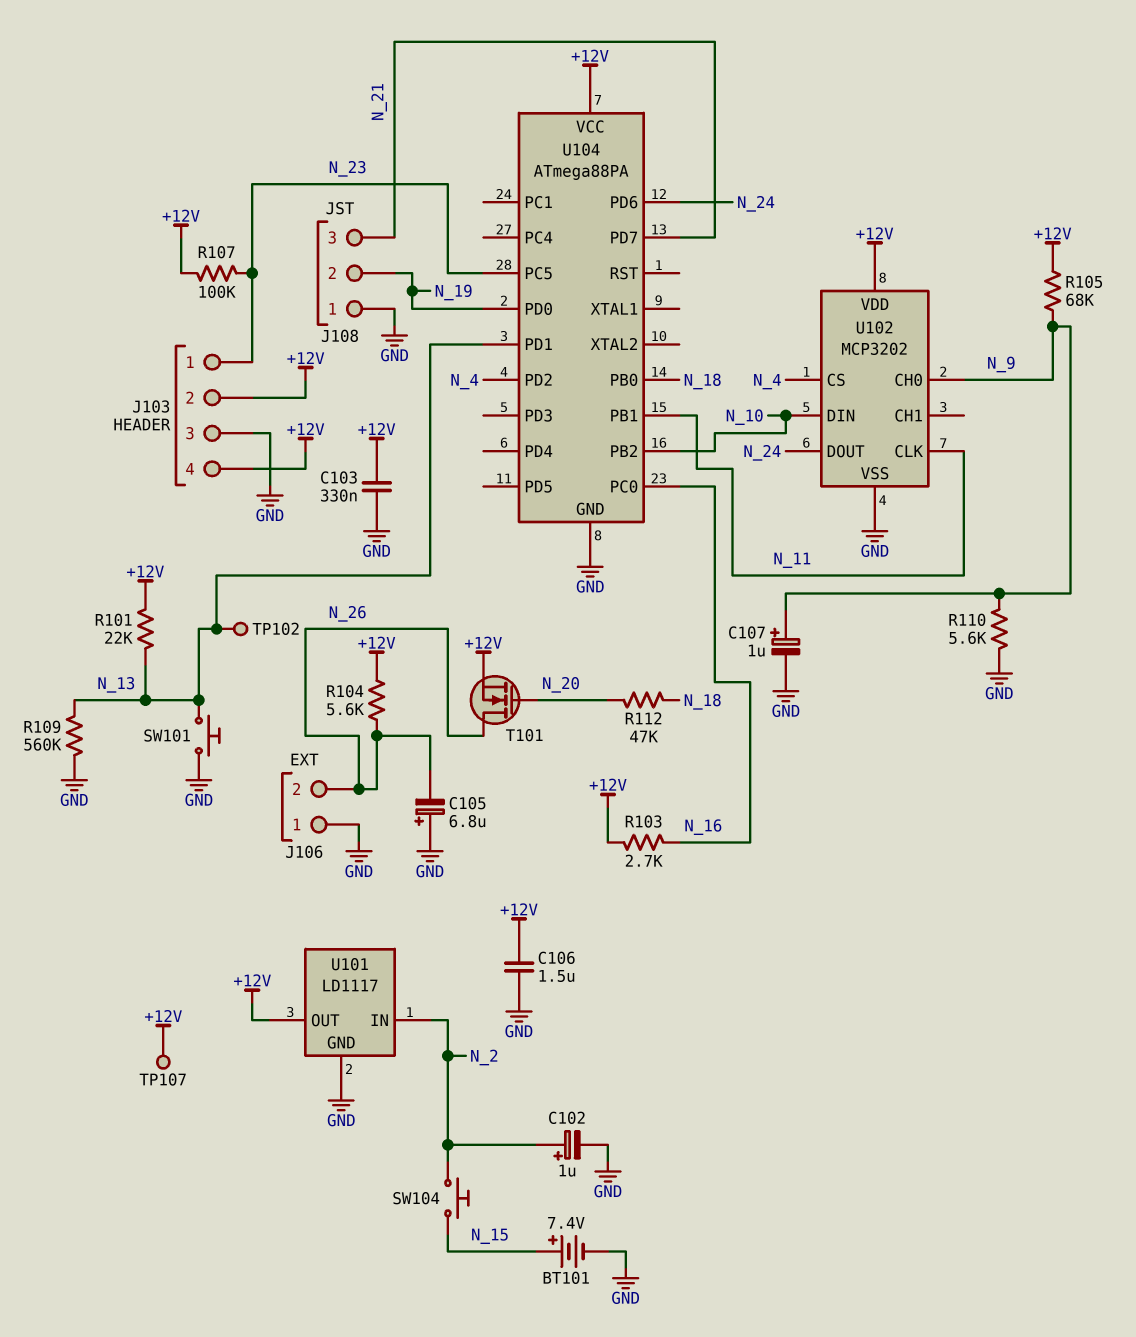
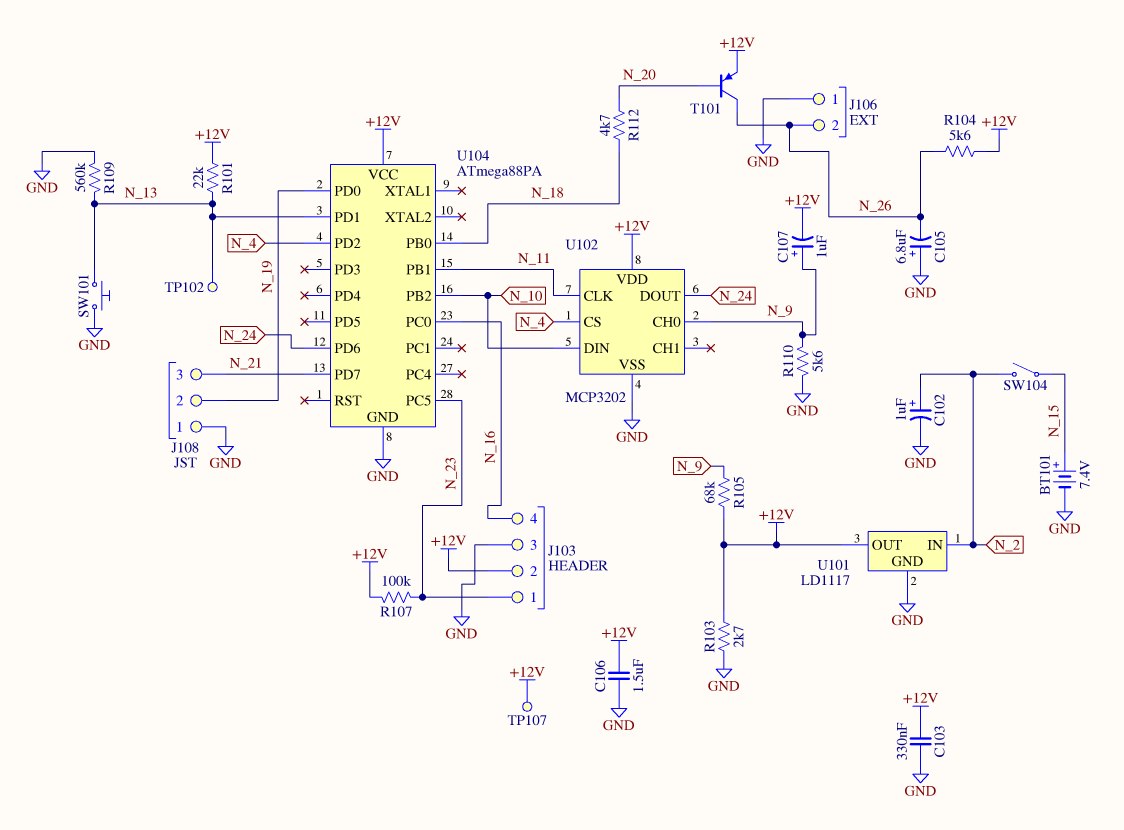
C107: 1uF (plus N_9, minus GND) -> 1uF (plus N_9, minus +12V)
J103 pin 4: +12V -> N_16
R103: 2.7k (+12V, N_16) -> 2.7k (+12V, GND)
R112: 47k (N_18, N_20) -> 4.7k (N_18, N_20)
SW104: button (N_2, N_15) -> switch (N_2, N_15)
T101: NMOS (G N_20, D N_26, S +12V) -> PNP (B N_20, C N_26, E +12V)

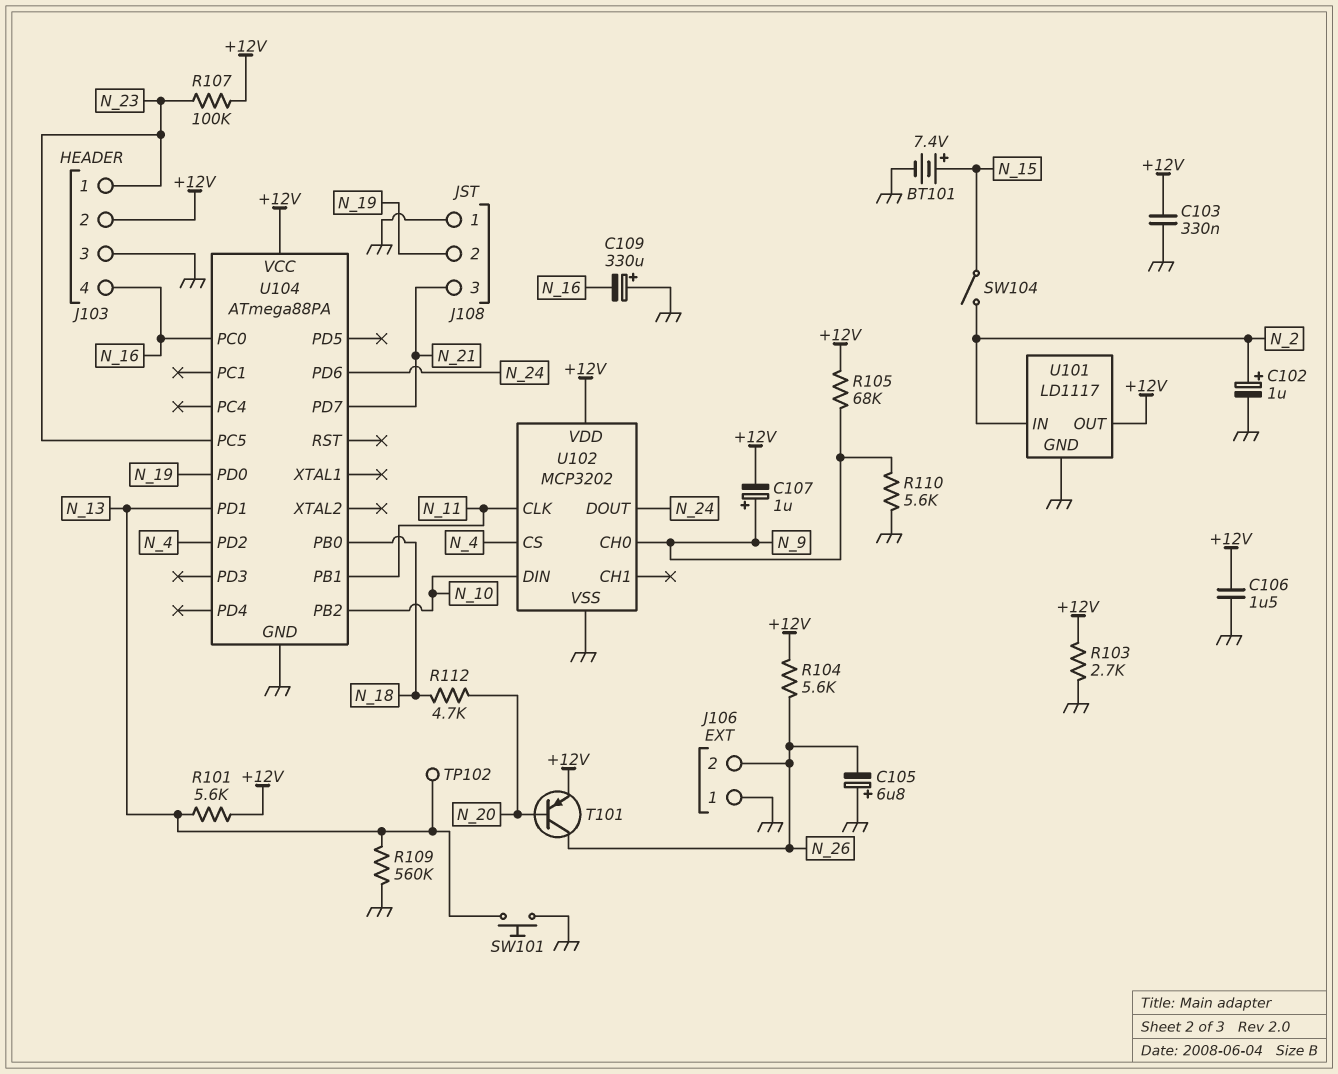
C109: none -> 330uF (plus GND, minus N_16)
R101: 22k (+12V, N_13) -> 5.6k (+12V, N_13)
TP107: test point (+12V) -> none

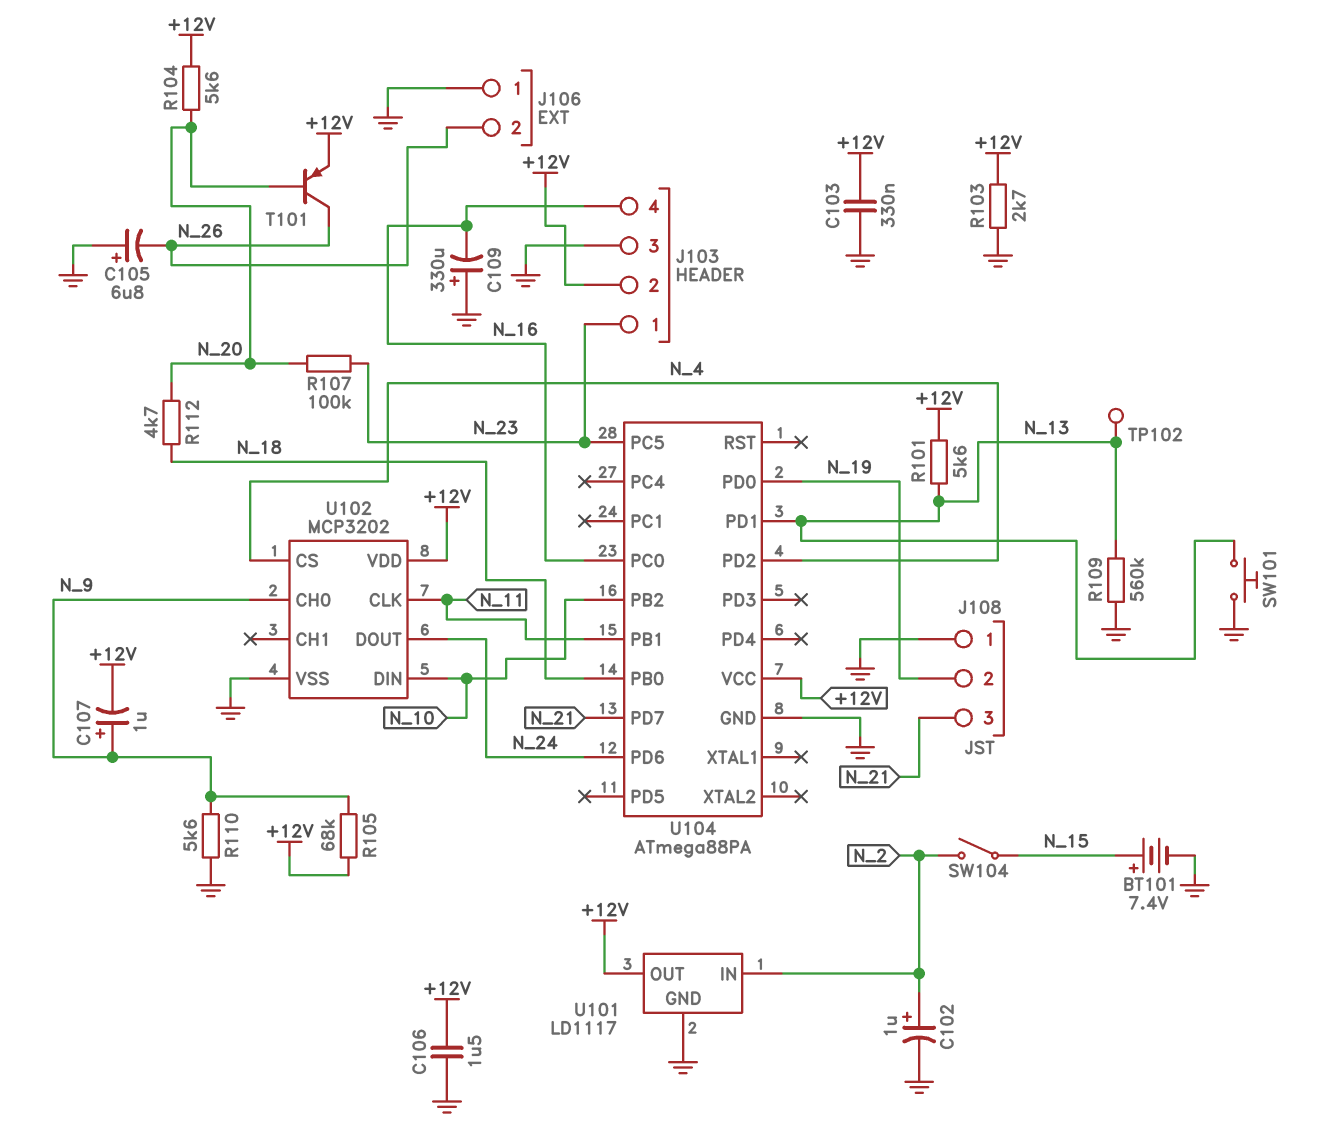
R104: 5.6k (+12V, N_26) -> 5.6k (+12V, N_20)
R107: 100k (+12V, N_23) -> 100k (N_20, N_23)

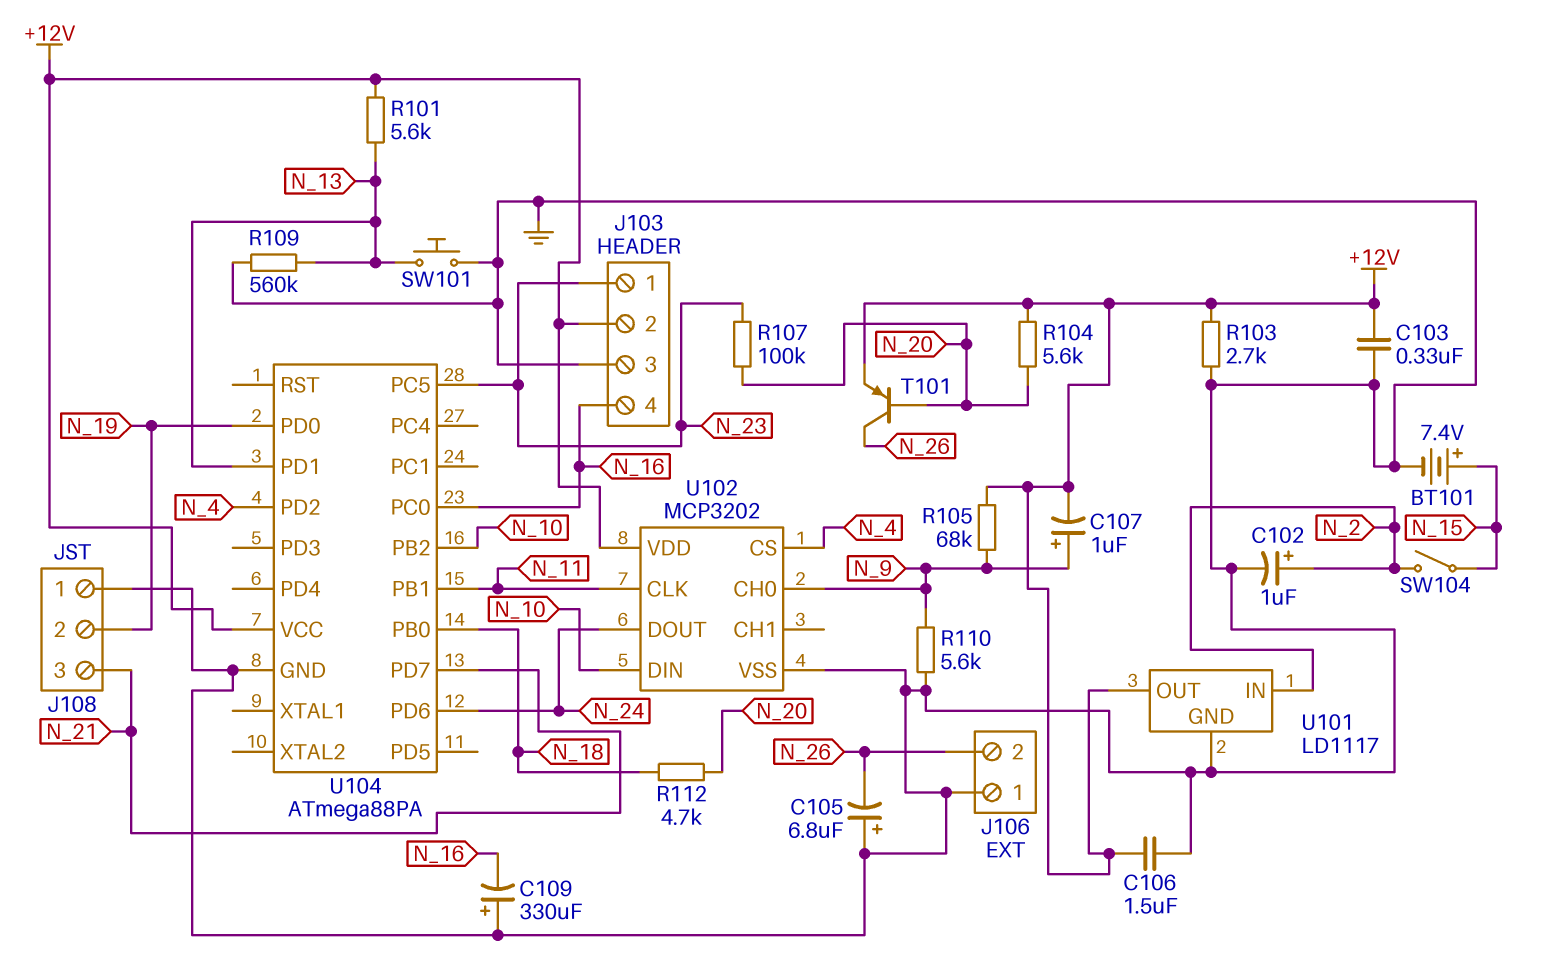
TP102: test point (N_13) -> none

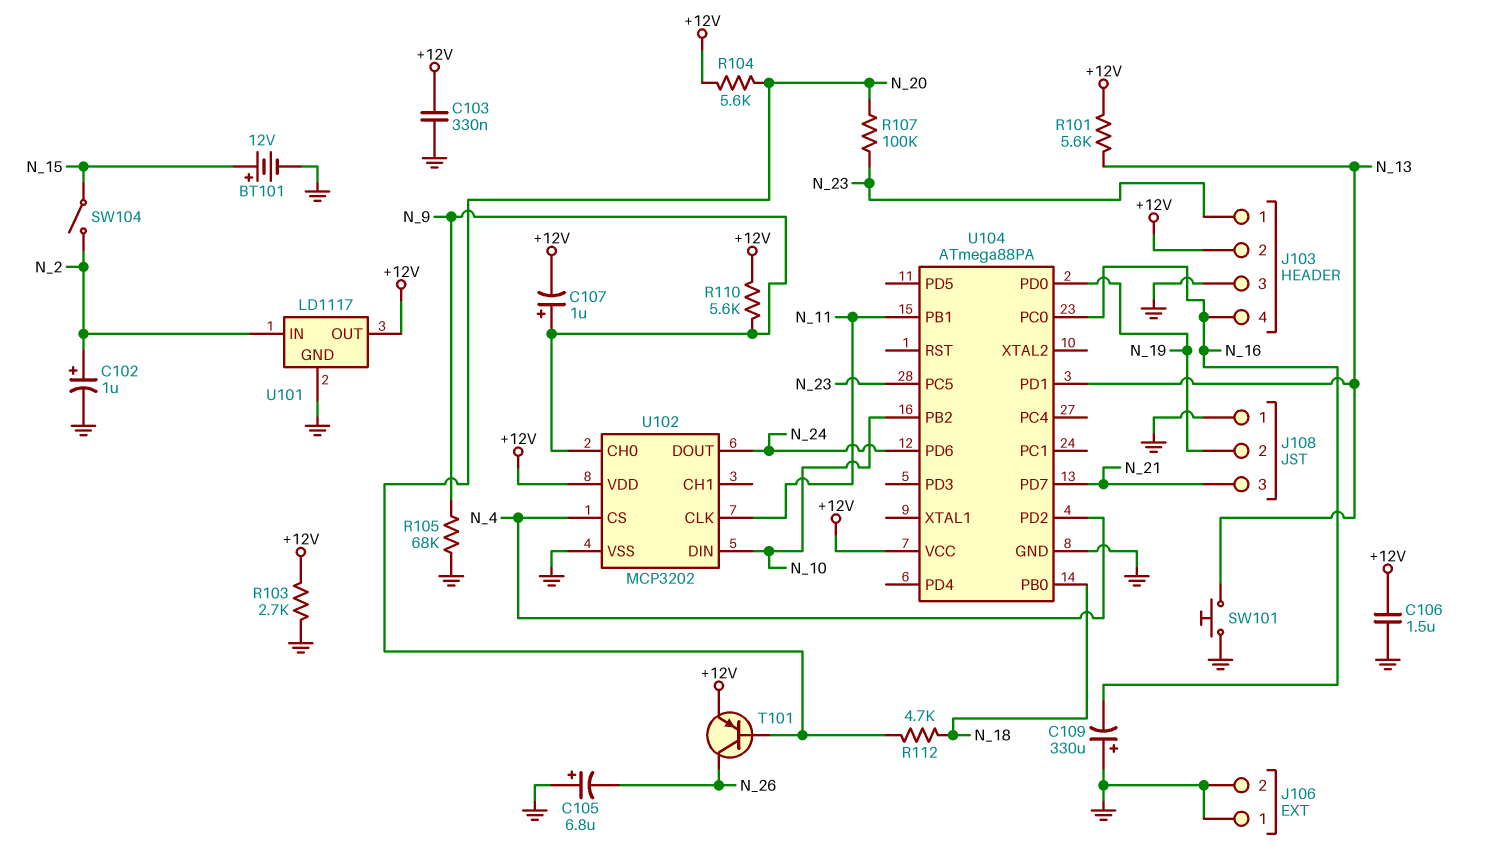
BT101: 7.4V (plus N_15, minus GND) -> 12V (plus N_15, minus GND)
J106 pin 2: N_26 -> GND
R105: 68k (+12V, N_9) -> 68k (GND, N_9)
R109: 560k (GND, N_13) -> none
R110: 5.6k (GND, N_9) -> 5.6k (+12V, N_9)

